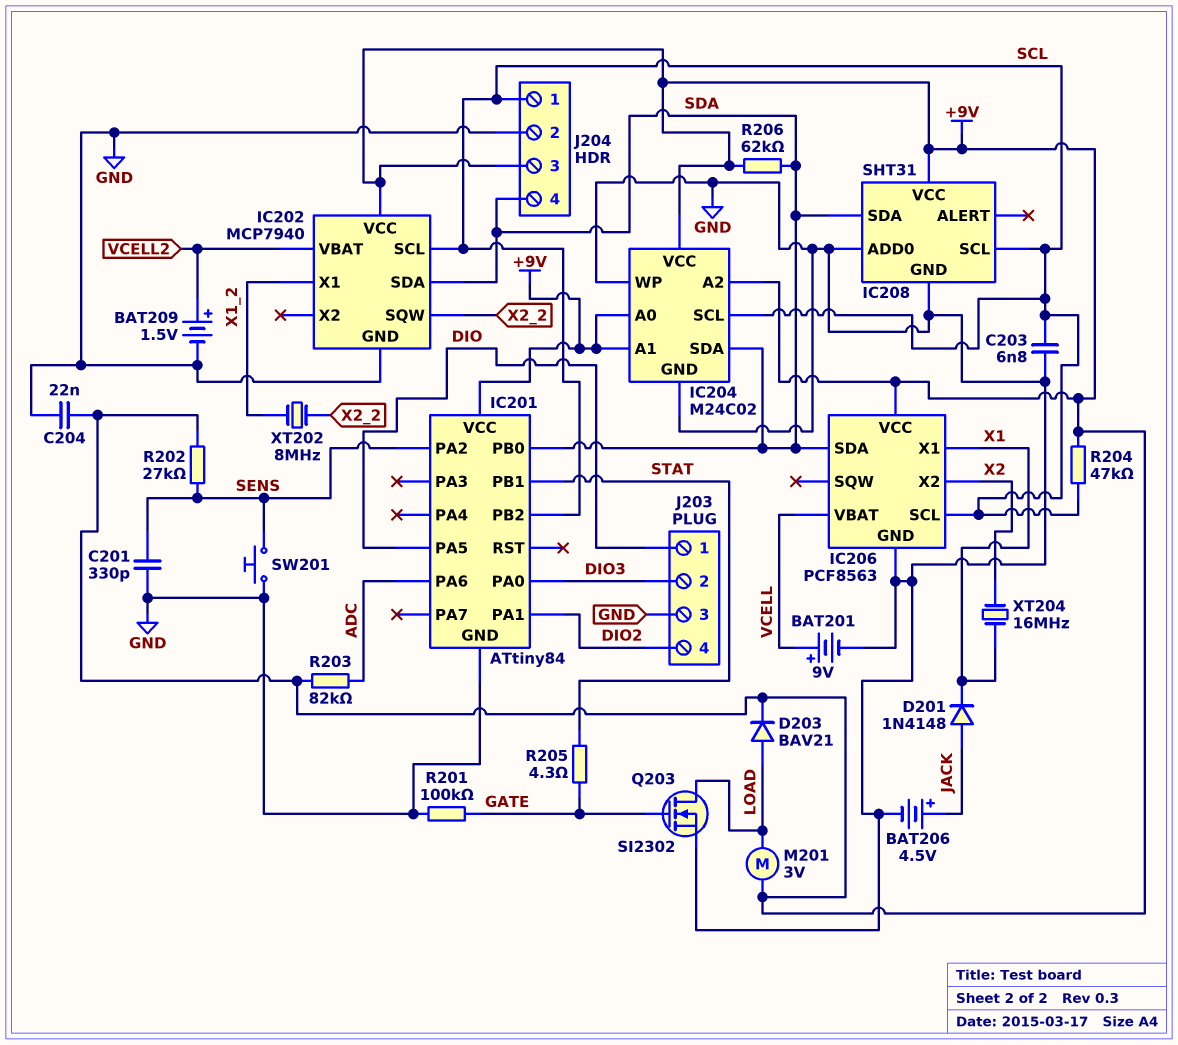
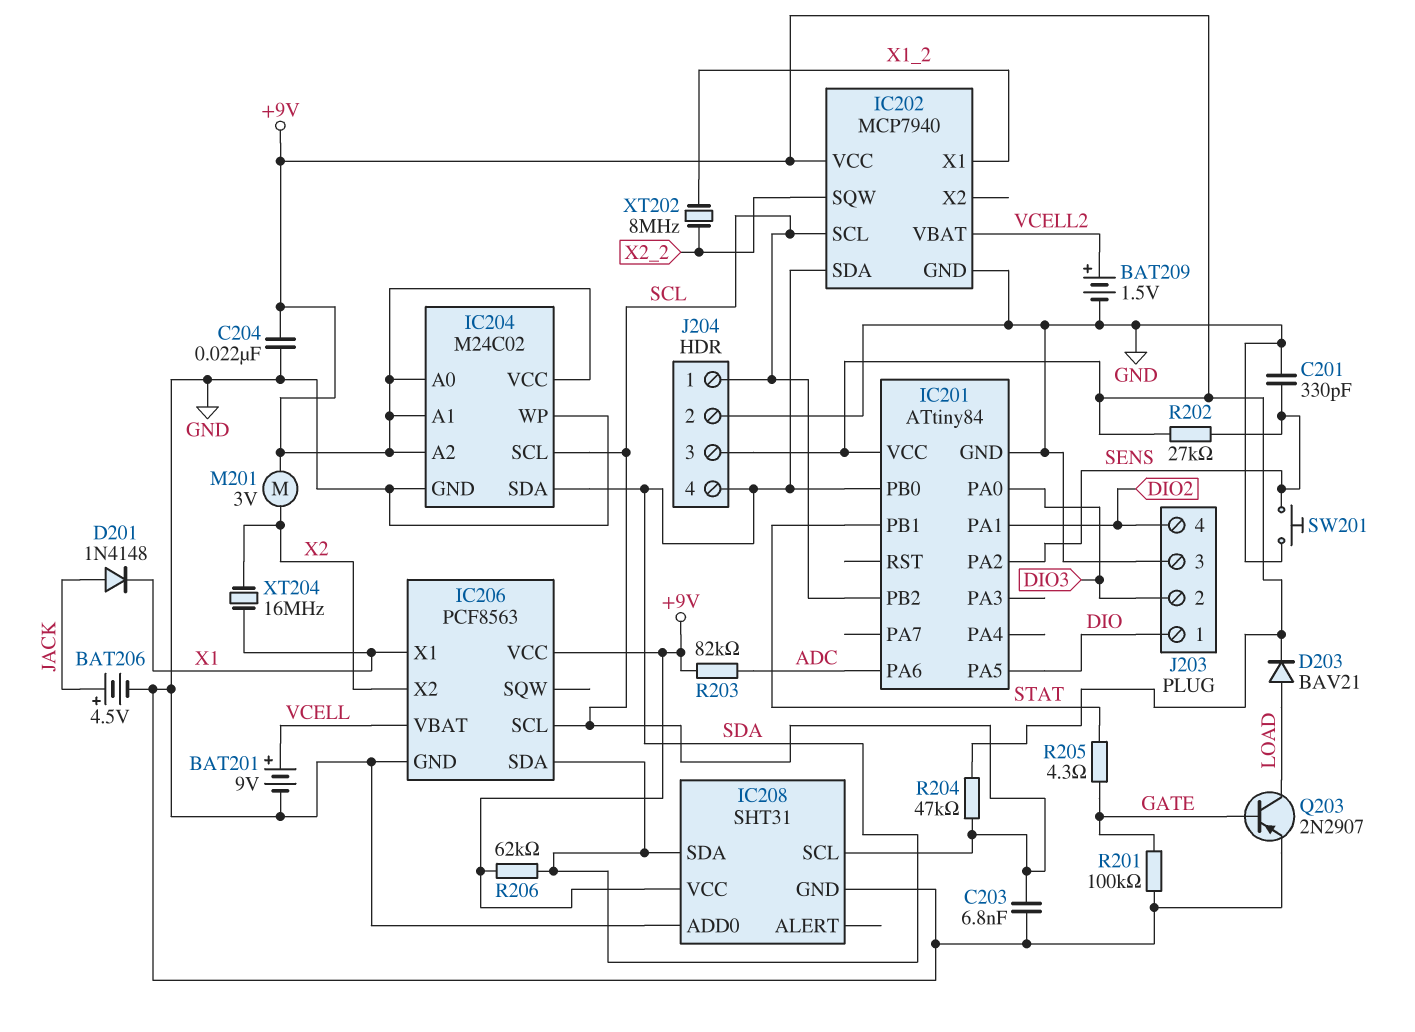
M201: motor 3V (+9V, LOAD) -> motor 3V (+9V, X2)
Q203: NMOS SI2302 (G GATE, D LOAD, S GND) -> PNP 2N2907 (B GATE, C LOAD, E GND)

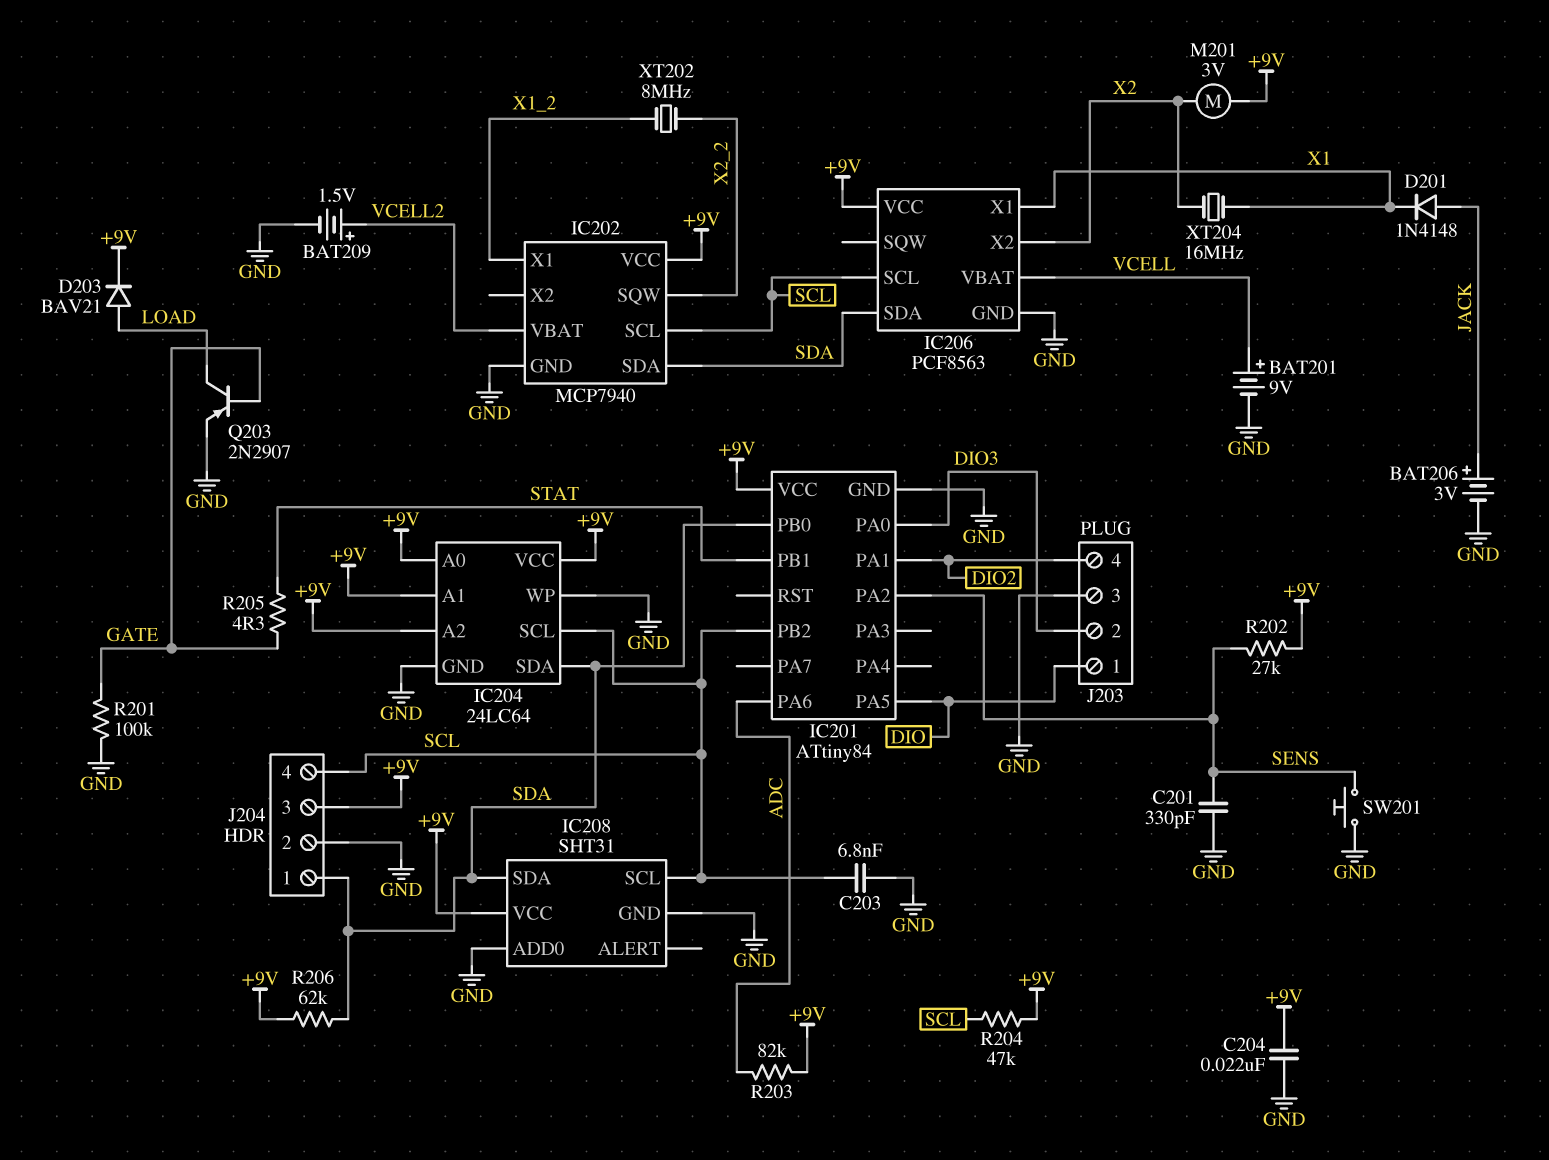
BAT206: 4.5V (plus JACK, minus GND) -> 3V (plus JACK, minus GND)
IC204: M24C02 -> 24LC64
J204 pin 1: SCL -> SDA
J204 pin 4: SDA -> SCL

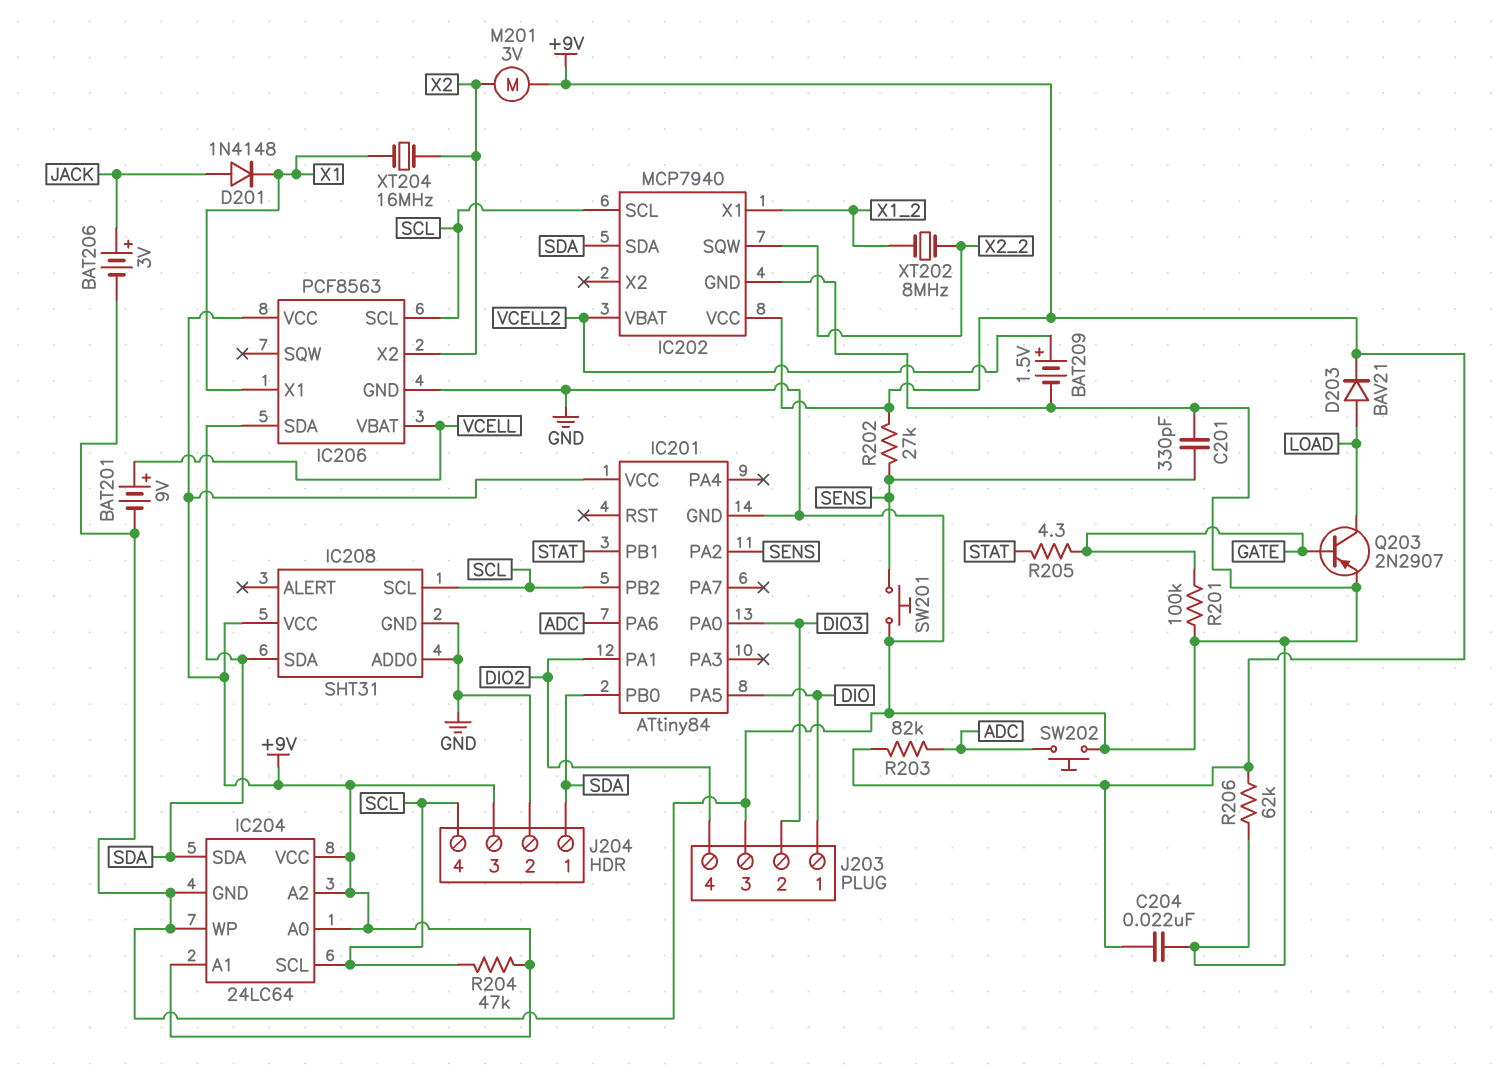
C203: 6.8nF (GND, SCL) -> none
R206: 62k (+9V, SDA) -> 62k (+9V, GND)
SW202: none -> button (ADC, GND)

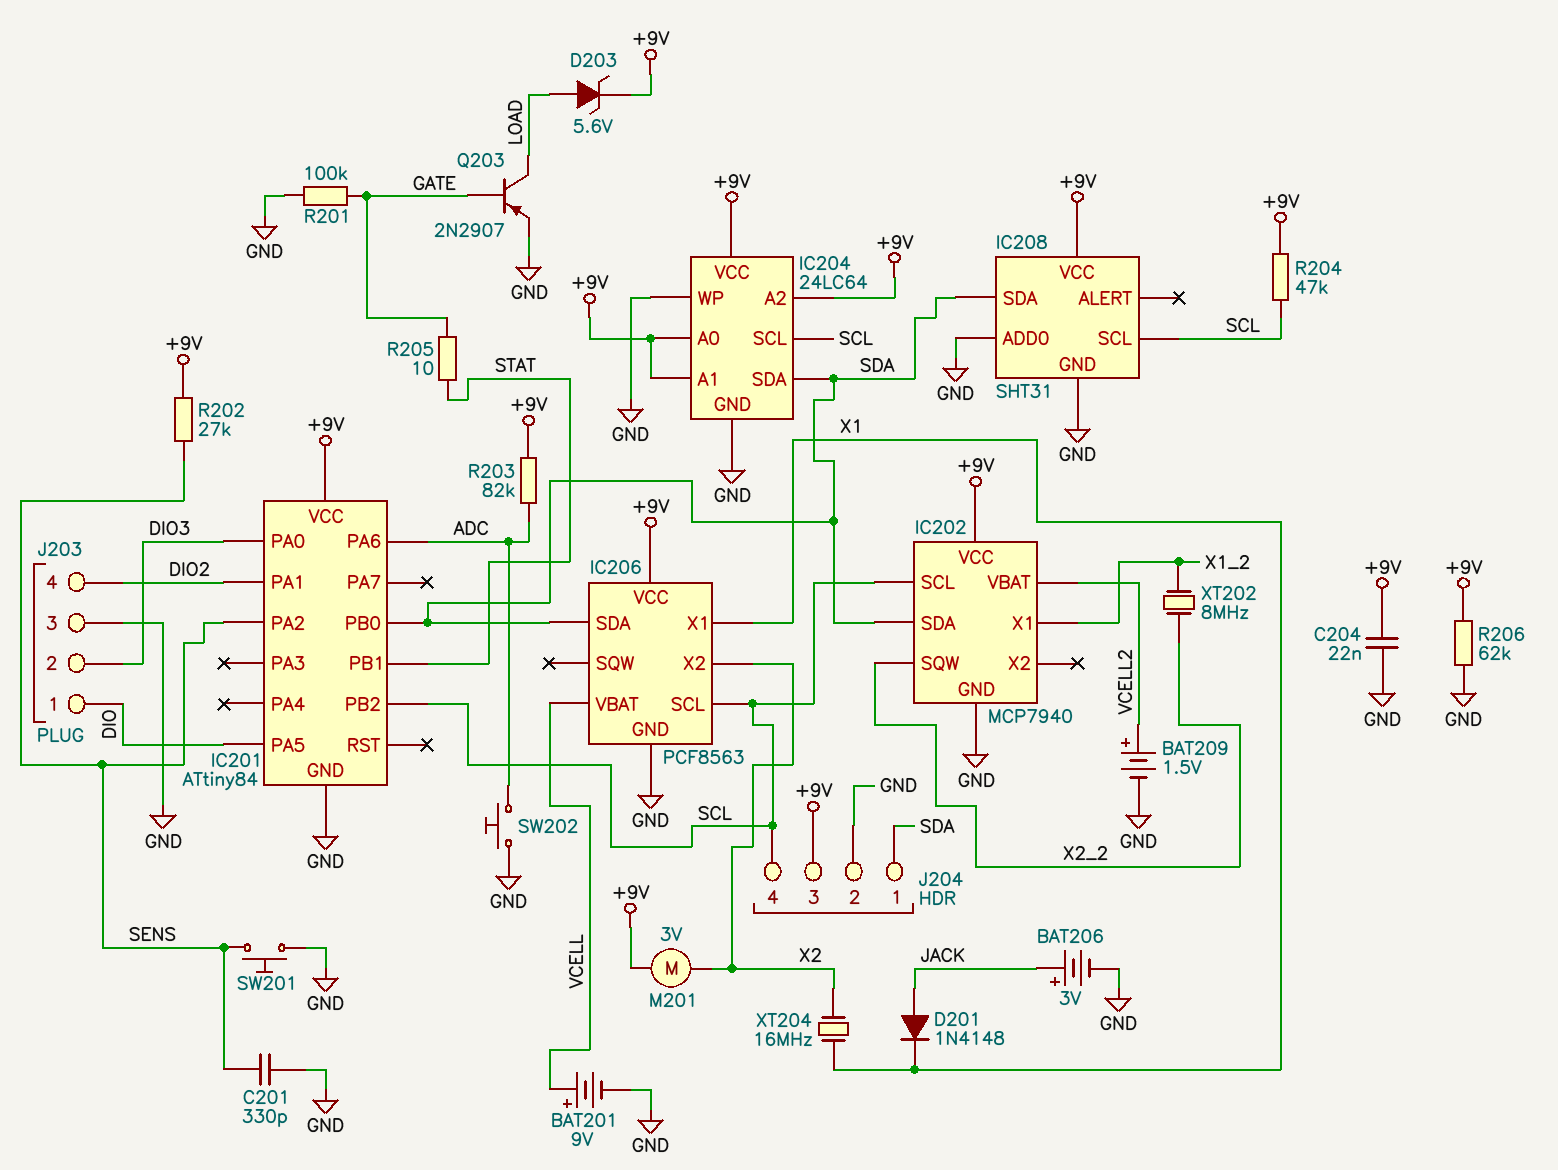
D203: diode BAV21 (A LOAD, K +9V) -> zener 5.6V (A LOAD, K +9V)
R205: 4.3 (GATE, STAT) -> 10 (GATE, STAT)

